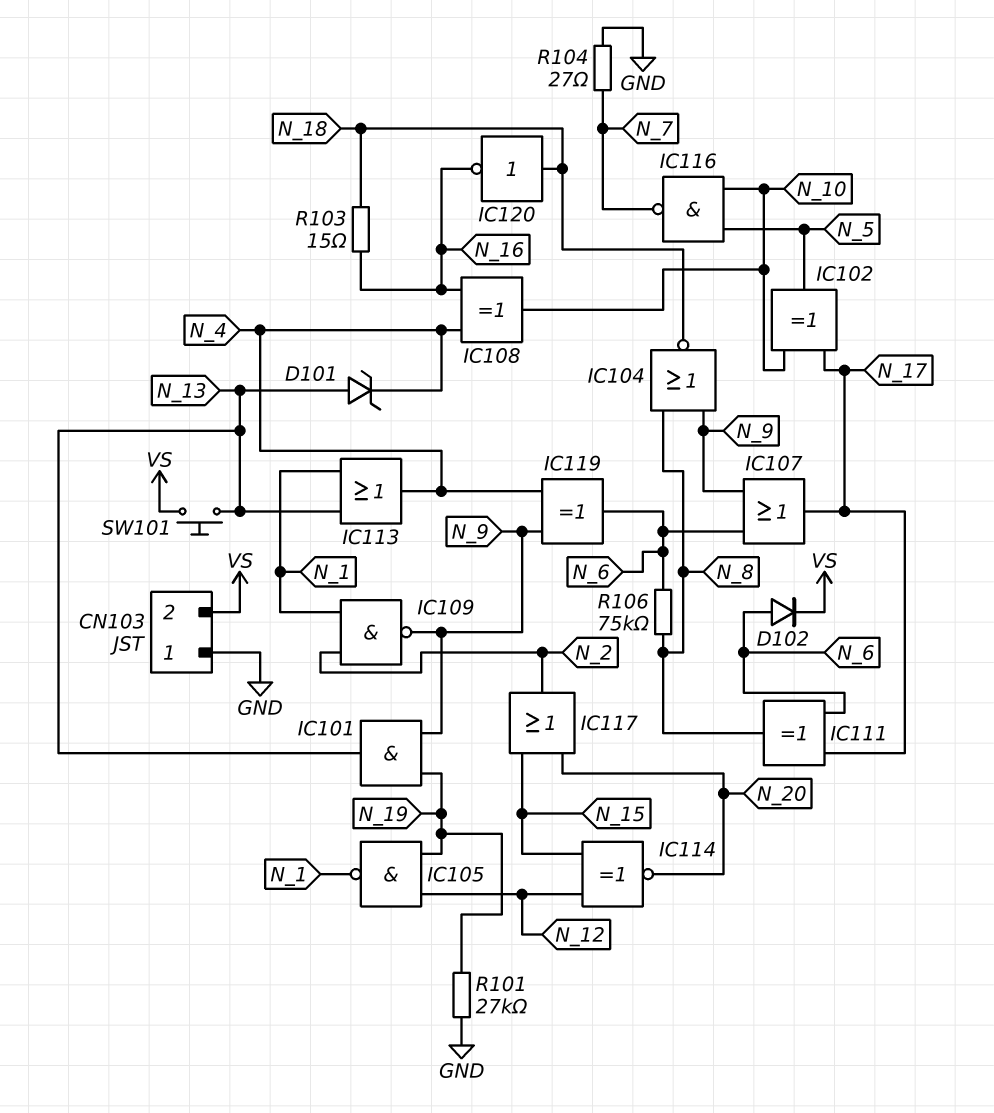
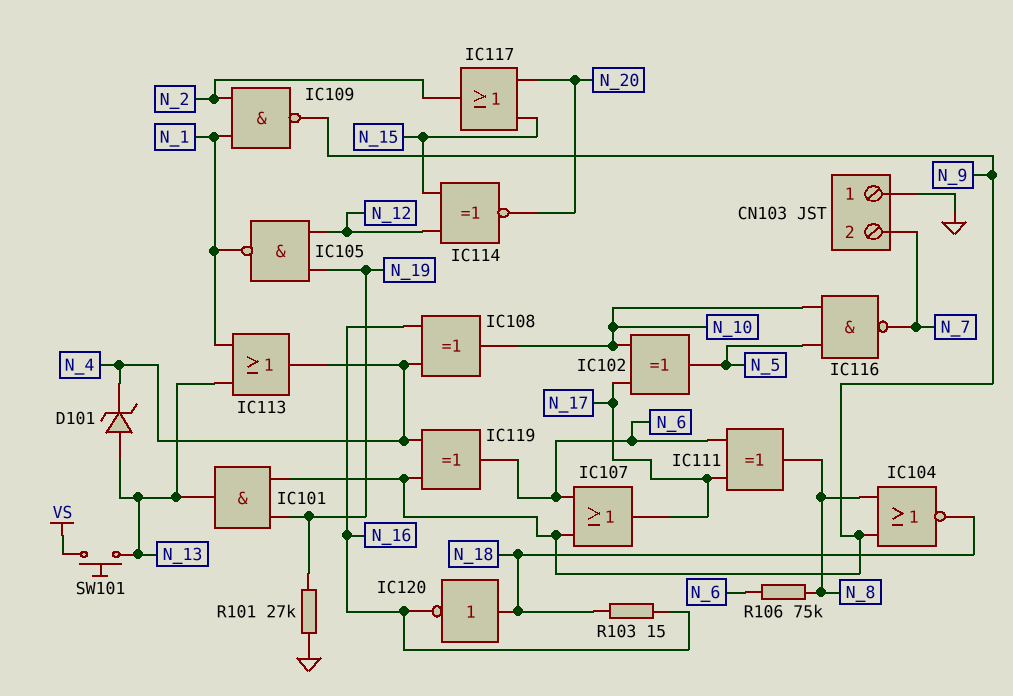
CN103 pin 2: VS -> N_7
D102: diode (A N_6, K VS) -> none
R104: 27 (GND, N_7) -> none

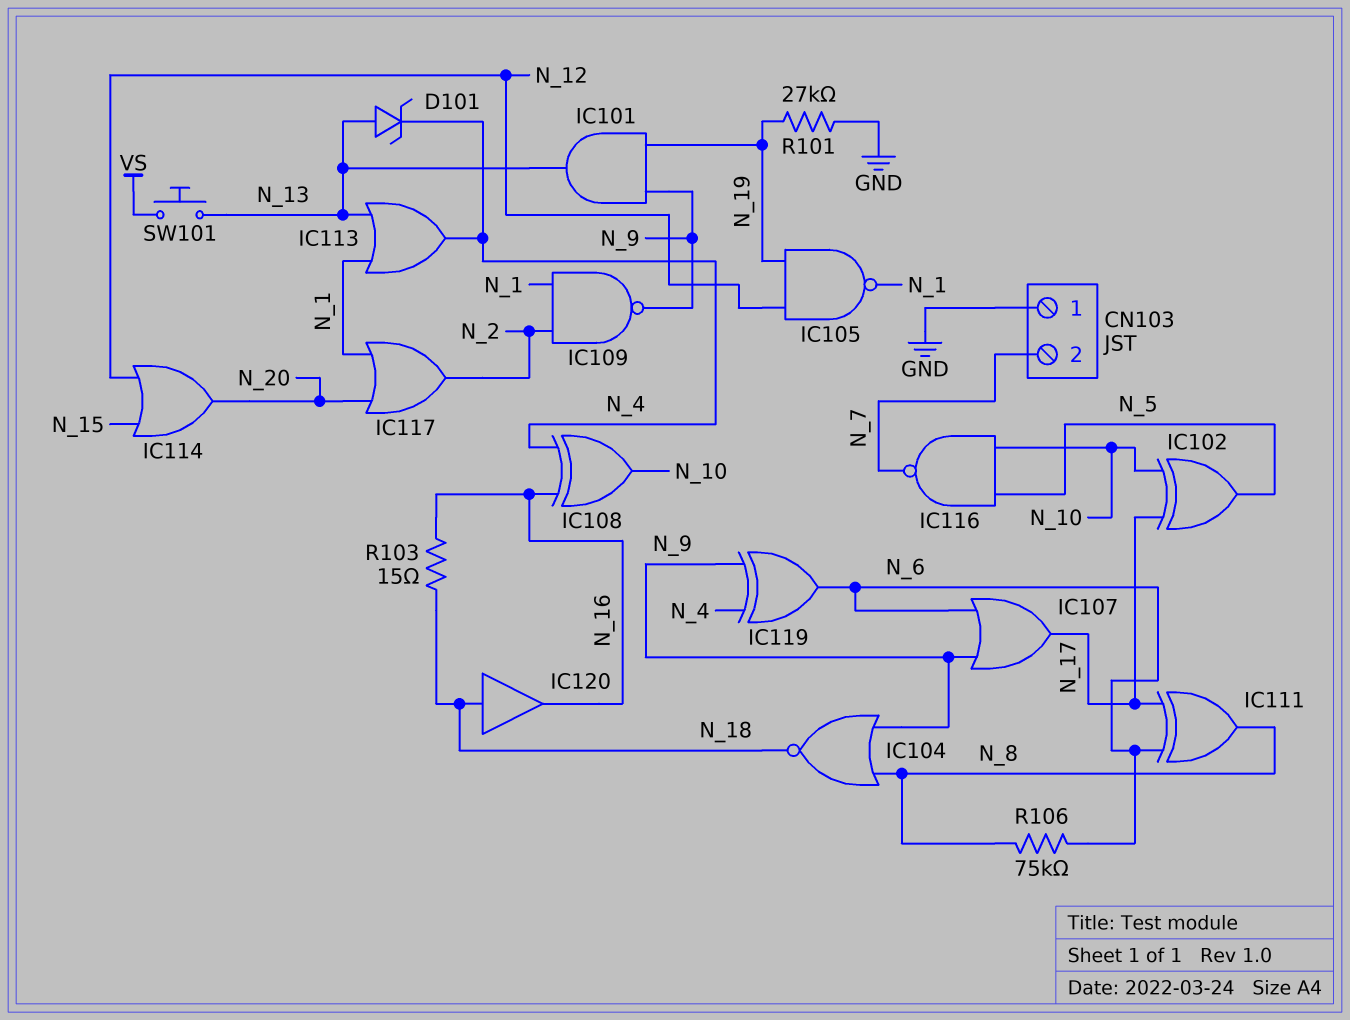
IC114: XNOR (in N_12, in N_15, out N_20) -> OR (in N_12, in N_15, out N_20)
IC117: OR (in N_15, in N_20, out N_2) -> OR (in N_1, in N_20, out N_2)
IC120: NOT (in N_18, out N_16) -> buffer (in N_18, out N_16)

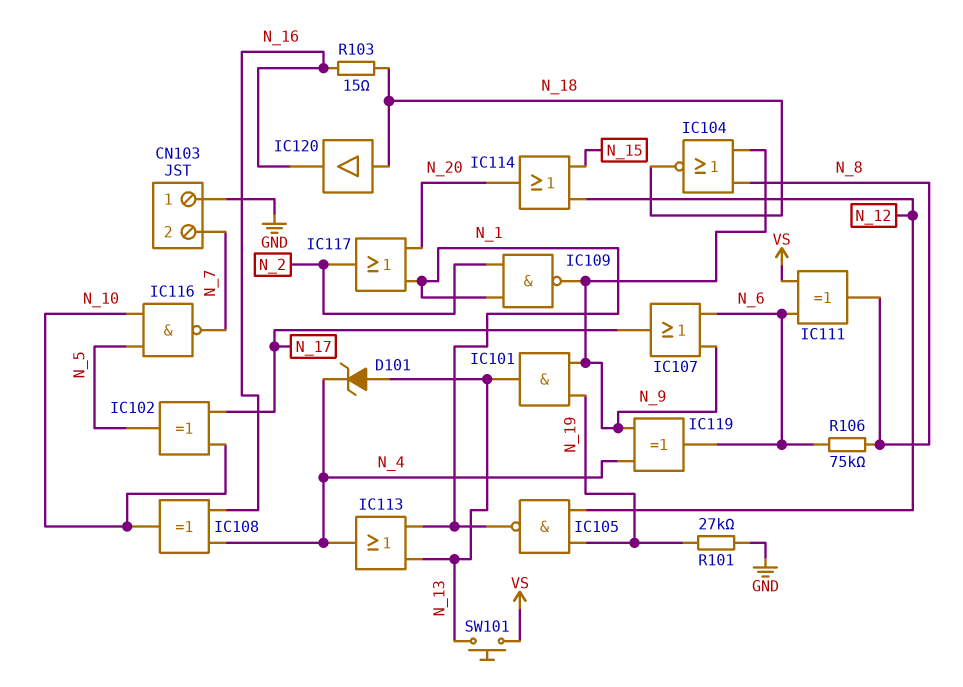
IC111: XOR (in N_6, in N_17, out N_8) -> XOR (in N_6, in VS, out N_8)

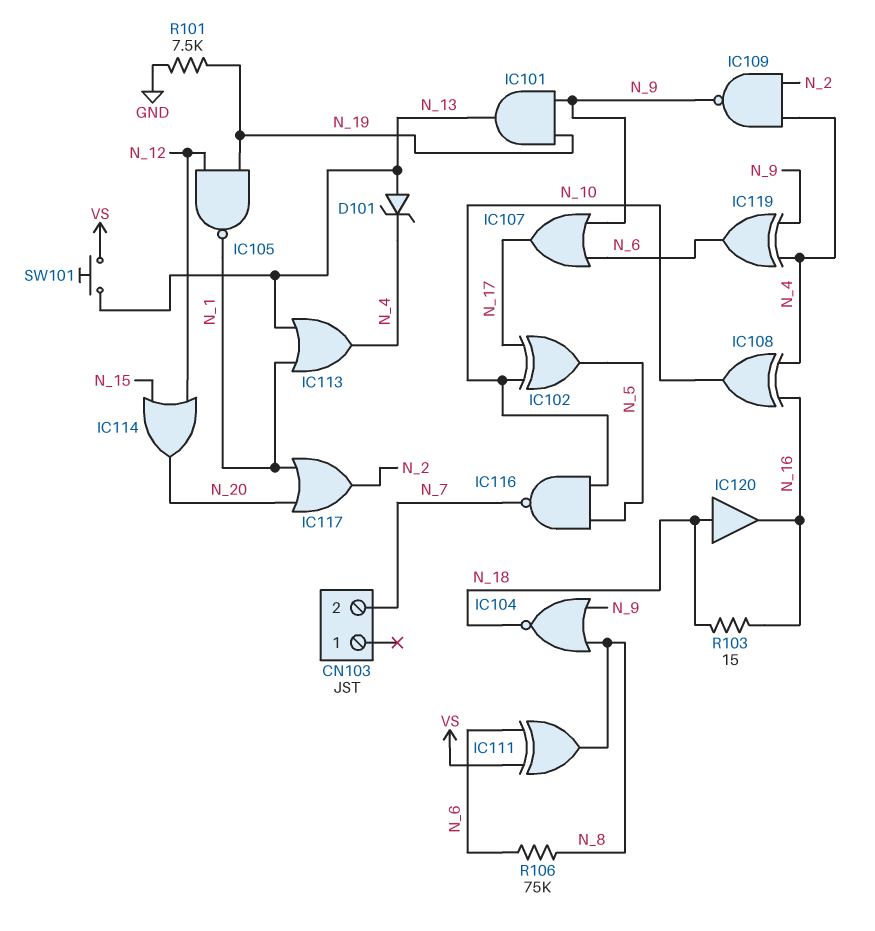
CN103 pin 1: GND -> none
IC109: NAND (in N_1, in N_2, out N_9) -> NAND (in N_2, in N_4, out N_9)
R101: 27k (GND, N_19) -> 7.5k (GND, N_19)

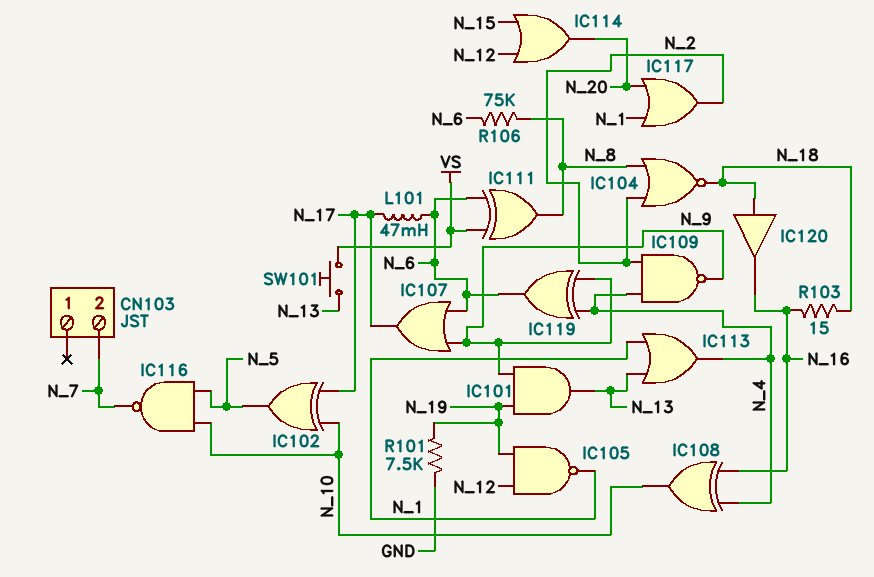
D101: zener (A N_13, K N_4) -> none
IC104: NOR (in N_8, in N_9, out N_18) -> NOR (in N_2, in N_8, out N_18)
L101: none -> 47mH (N_6, N_17)

